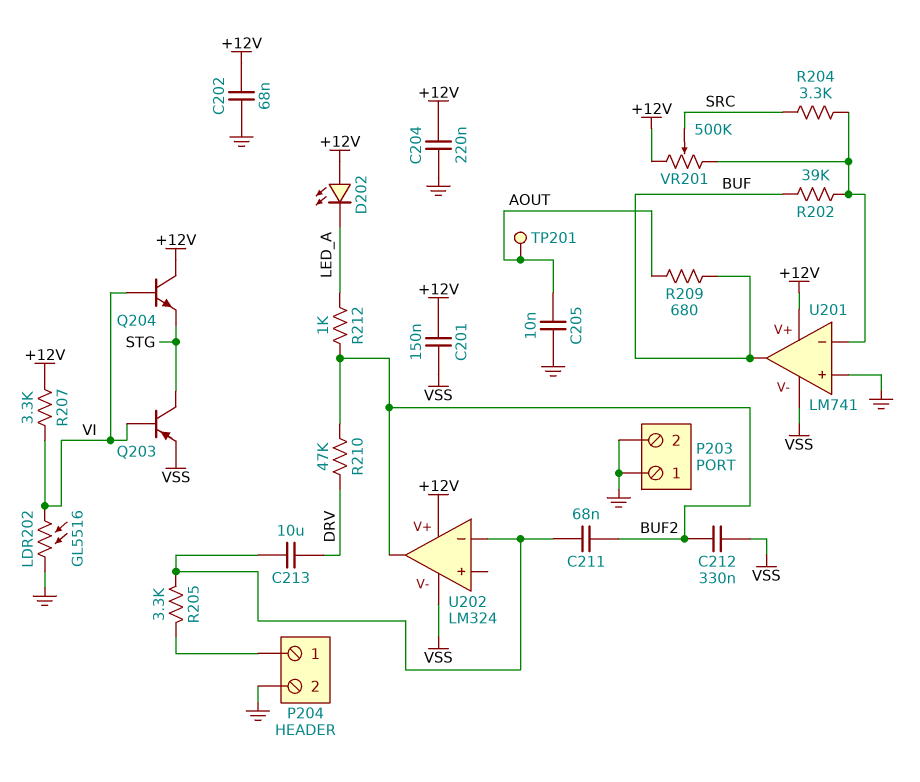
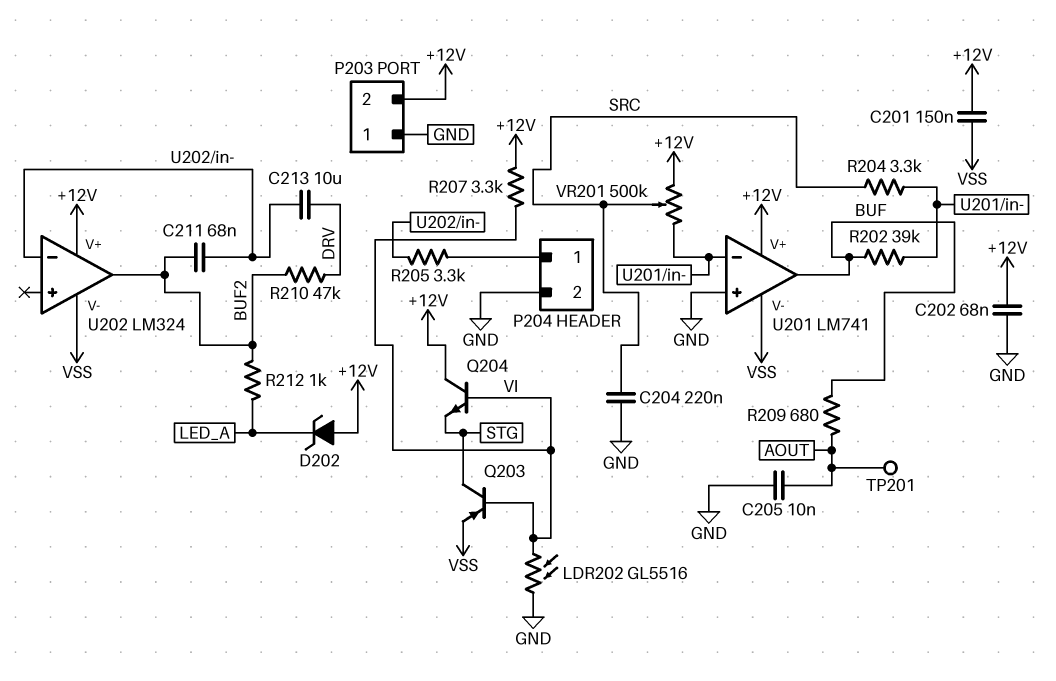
C204: 220nF (+12V, GND) -> 220nF (GND, SRC)
C212: 330nF (BUF2, VSS) -> none
D202: LED (A +12V, K LED_A) -> zener (A +12V, K LED_A)
P203 pin 2: GND -> +12V

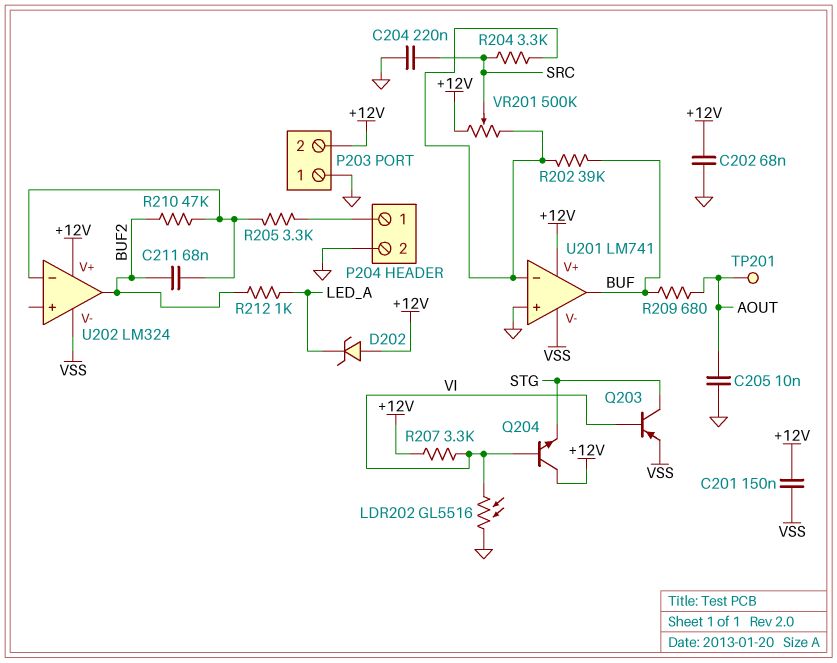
C213: 10uF (DRV, U202/in-) -> none
R210: 47k (BUF2, DRV) -> 47k (BUF2, U202/in-)

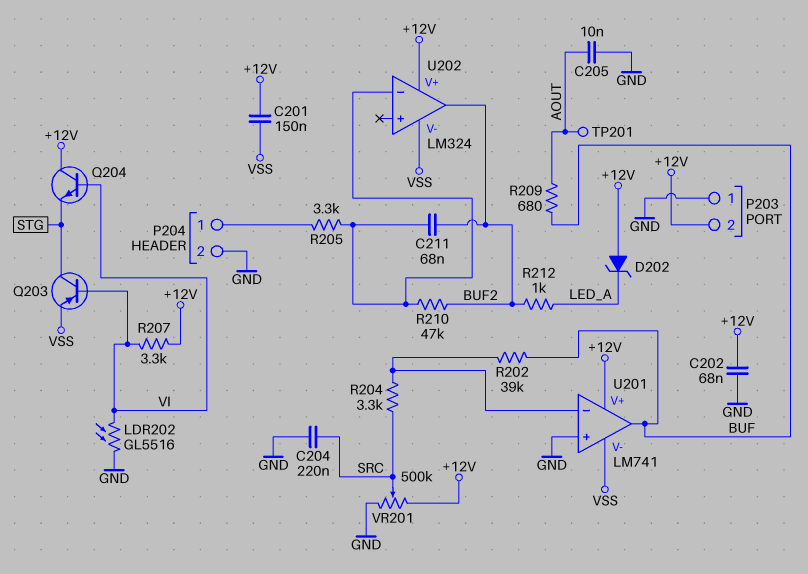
VR201: 500k (+12V, U201/in-, wiper SRC) -> 500k (+12V, GND, wiper SRC)

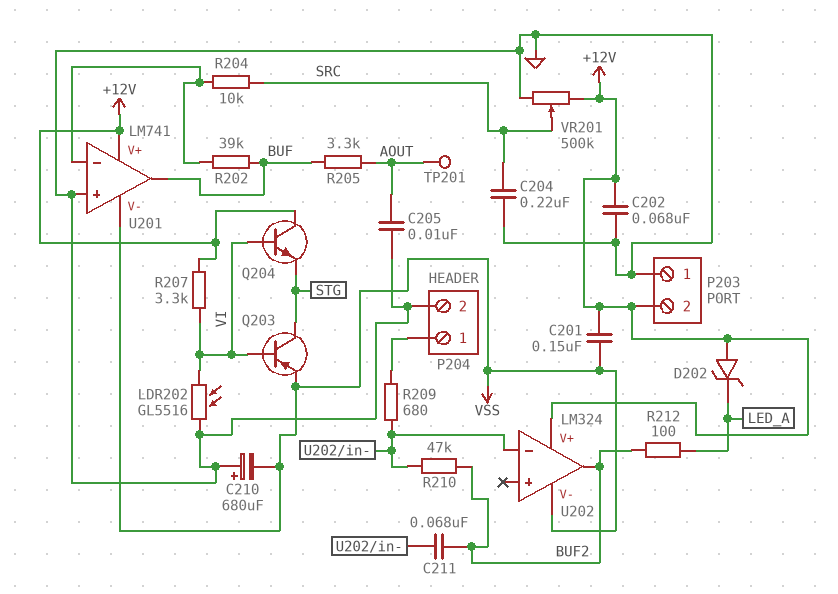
C210: none -> 680uF (plus GND, minus VSS)
R204: 3.3k (SRC, U201/in-) -> 10k (SRC, U201/in-)
R205: 3.3k (P204/1, U202/in-) -> 3.3k (AOUT, BUF)
R209: 680 (AOUT, BUF) -> 680 (P204/1, U202/in-)
R212: 1k (BUF2, LED_A) -> 100 (BUF2, LED_A)

